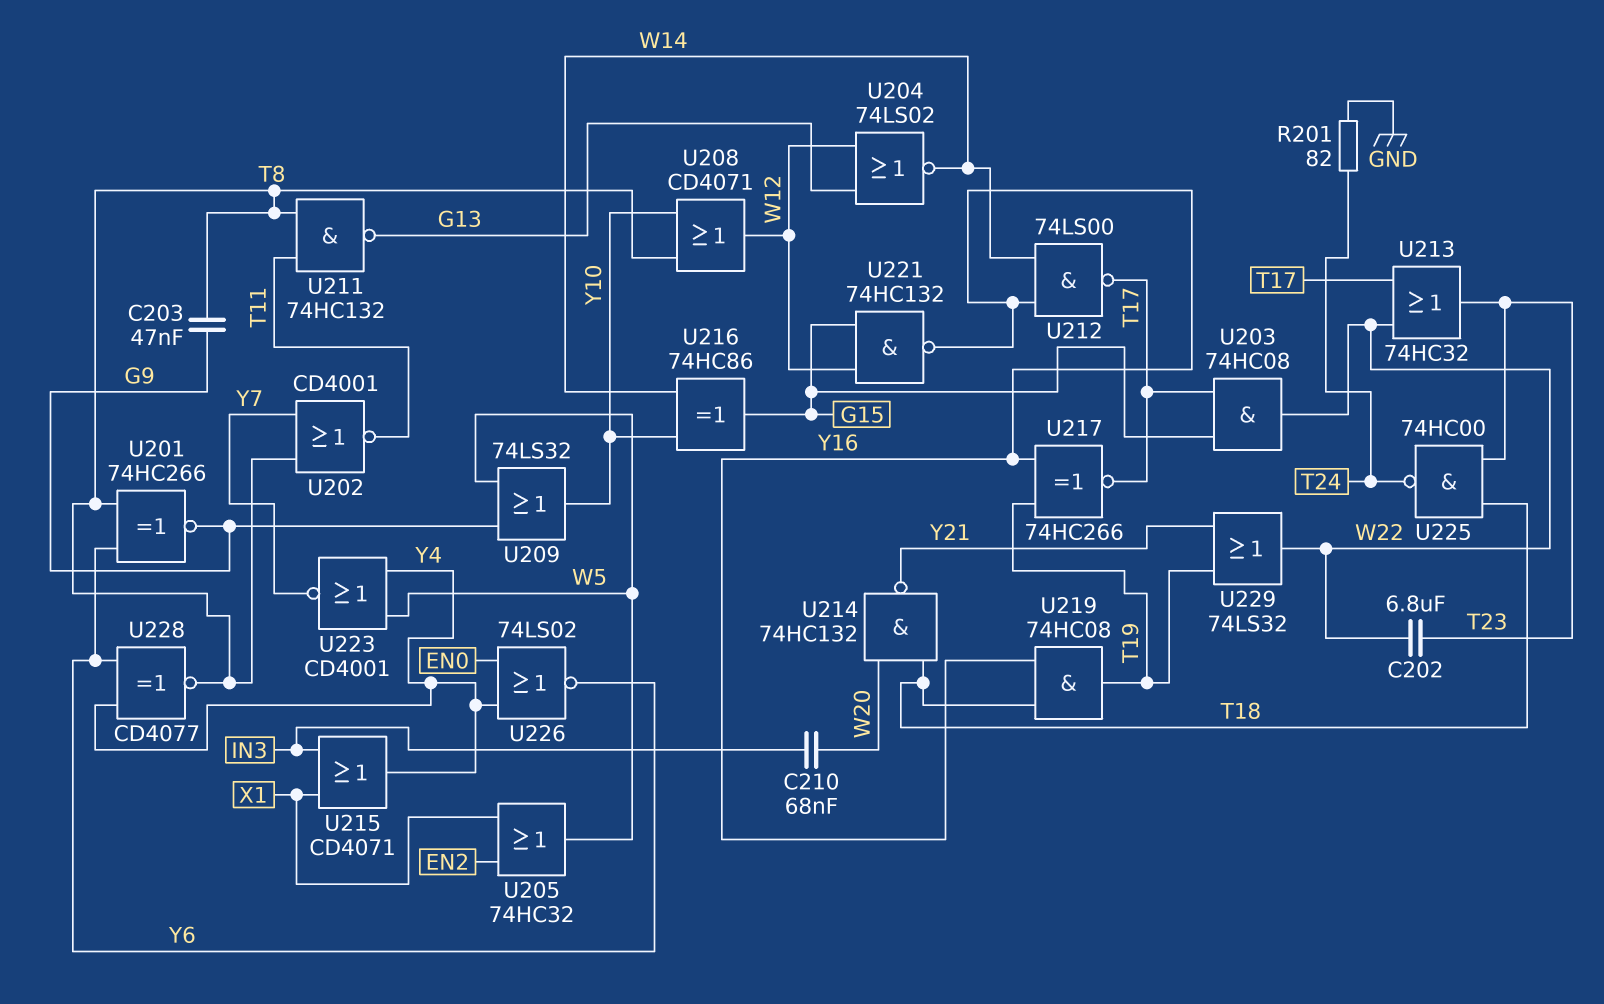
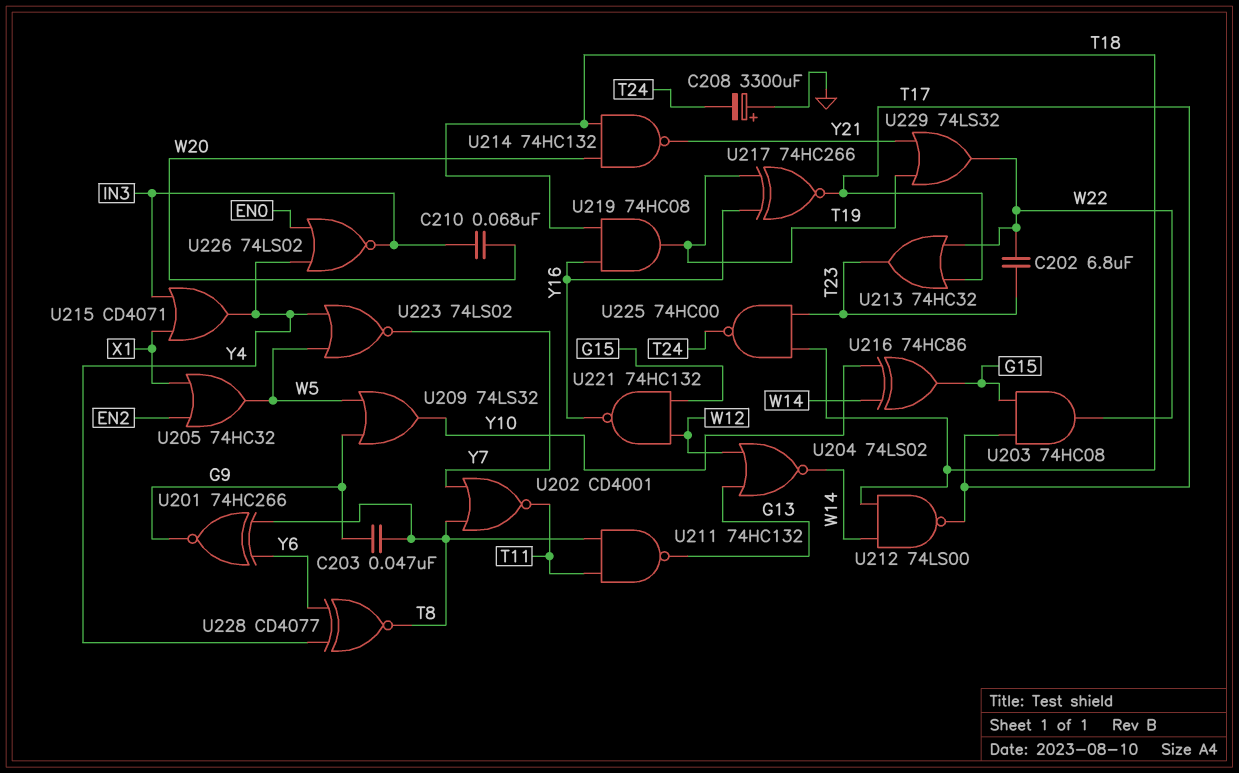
C208: none -> 3300uF (plus GND, minus T24)
R201: 82 (GND, T24) -> none
U208: OR CD4071 (in T8, in Y10, out W12) -> none
U212: NAND 74LS00 (in W14, in Y16, out T17) -> NAND 74LS00 (in T18, in W14, out T17)
U223: NOR CD4001 (in W5, in Y4, out Y7) -> NOR 74LS02 (in W5, in Y4, out Y7)
U226: NOR 74LS02 (in EN0, in Y4, out Y6) -> NOR 74LS02 (in EN0, in Y4, out IN3)

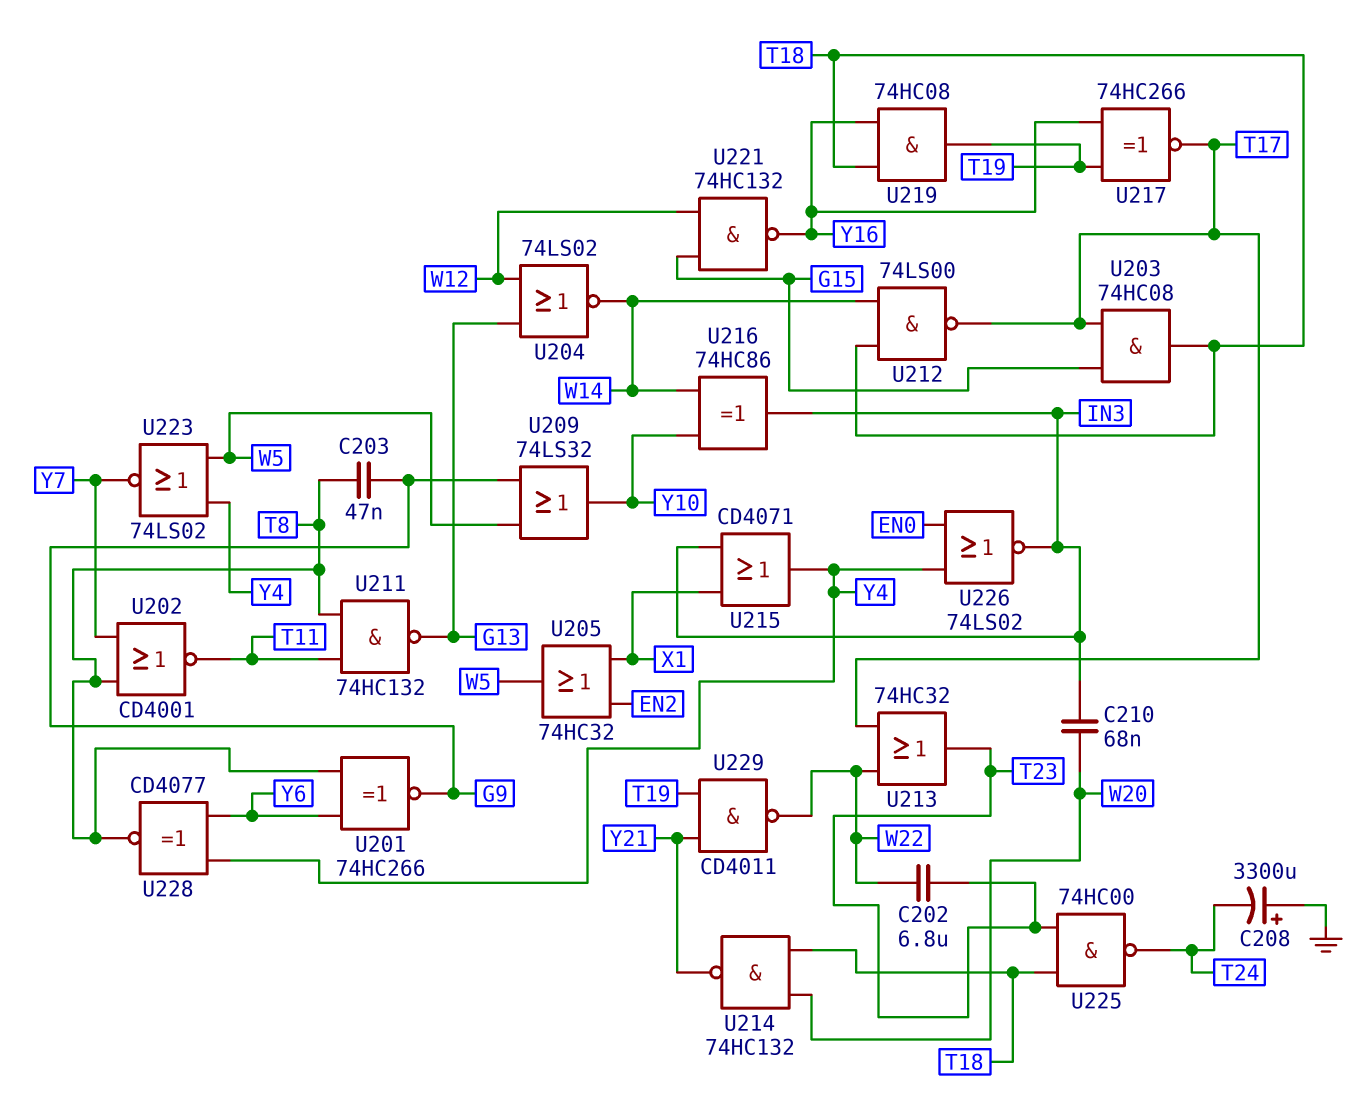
U203: AND 74HC08 (in G15, in T17, out W22) -> AND 74HC08 (in G15, in T17, out T18)
U216: XOR 74HC86 (in W14, in Y10, out G15) -> XOR 74HC86 (in W14, in Y10, out IN3)
U229: OR 74LS32 (in T19, in Y21, out W22) -> NAND CD4011 (in T19, in Y21, out W22)

